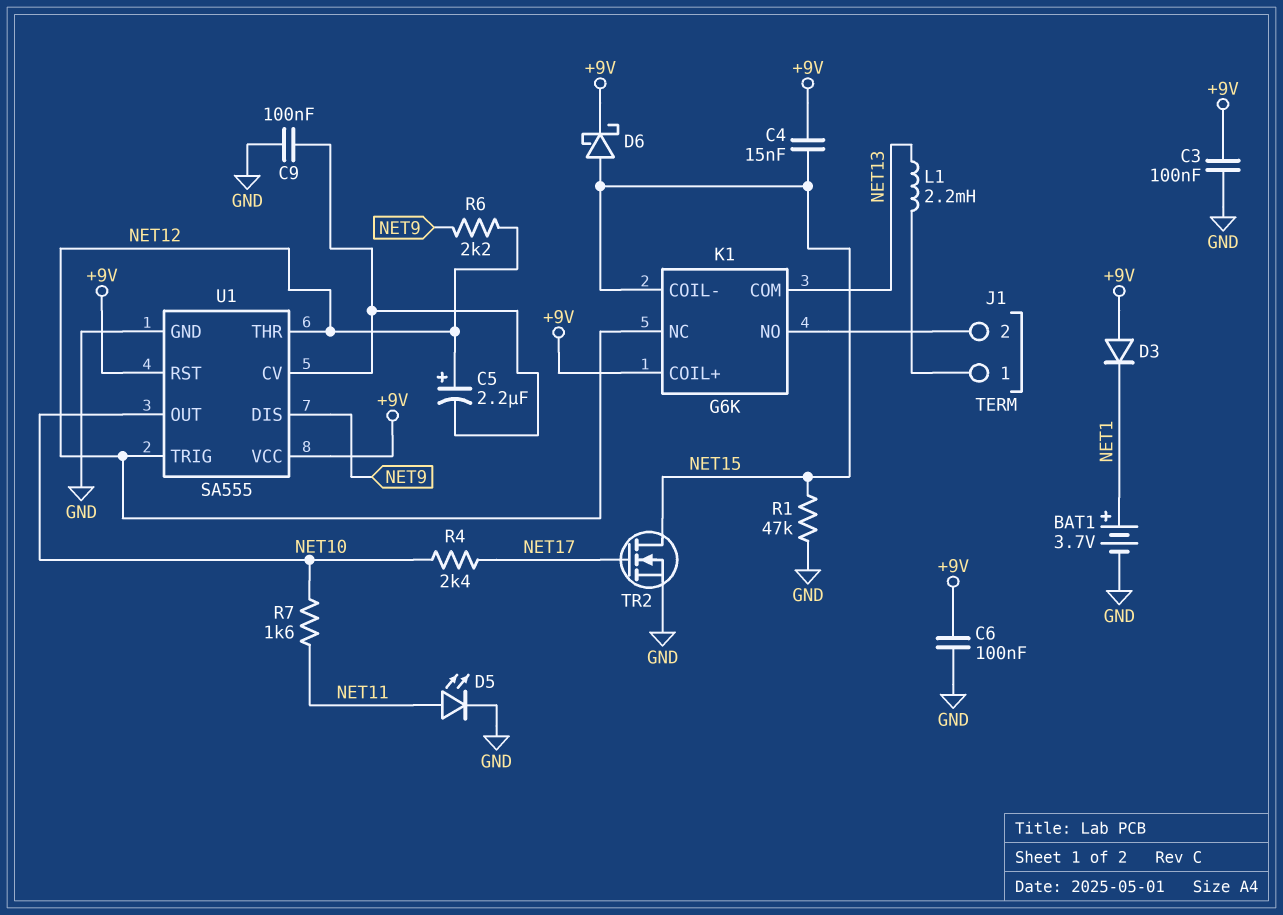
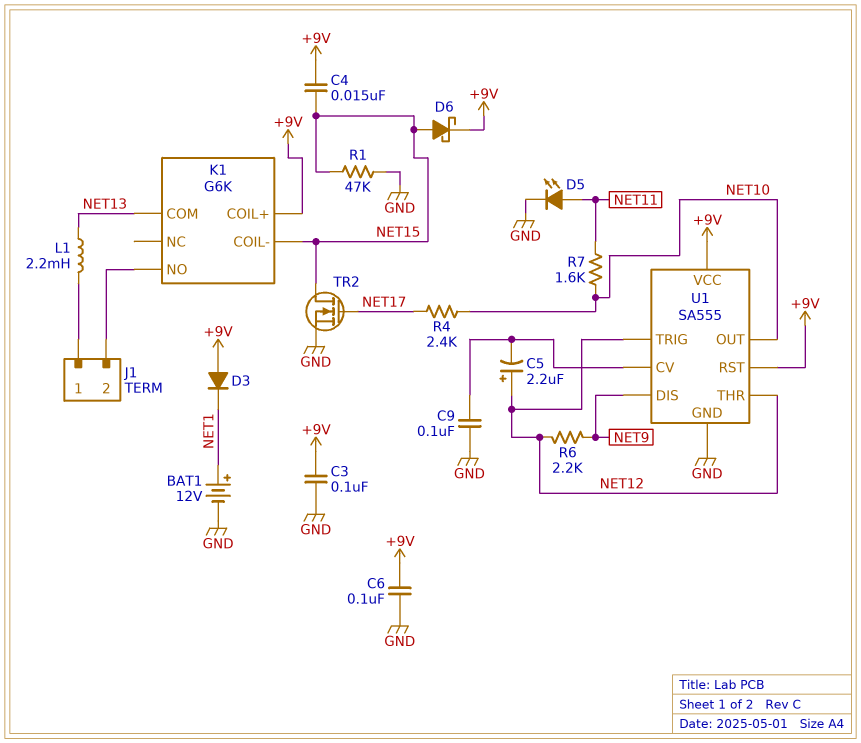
BAT1: 3.7V (plus NET1, minus GND) -> 12V (plus NET1, minus GND)
K1 pin NC: NET12 -> none

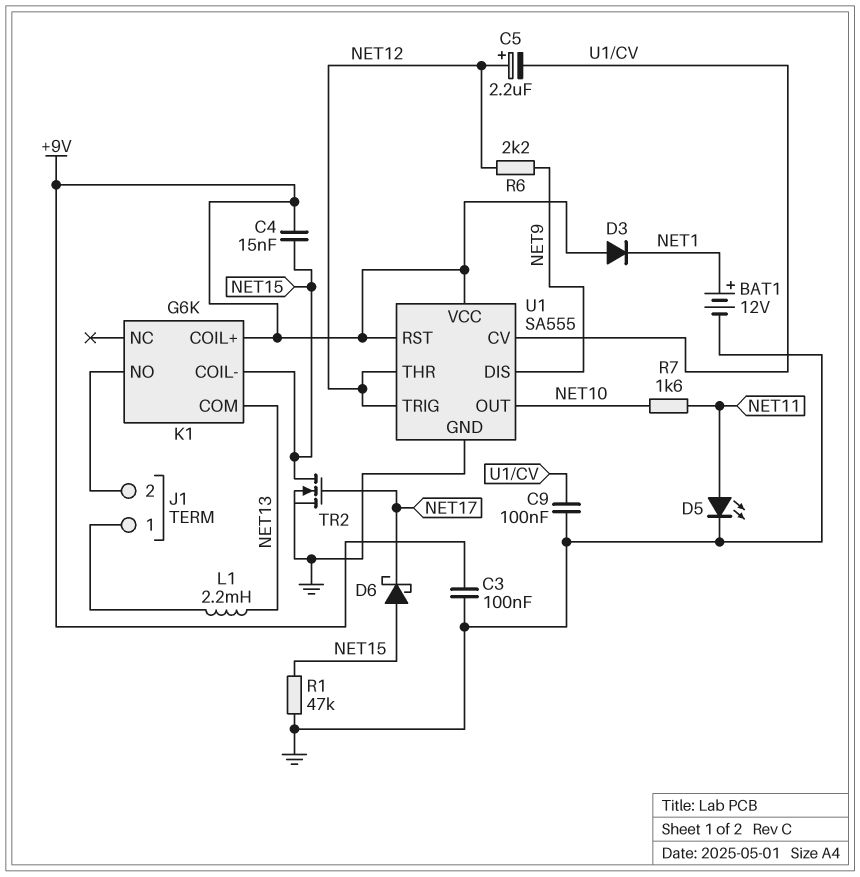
C6: 100nF (+9V, GND) -> none
D6: schottky (A NET15, K +9V) -> schottky (A NET15, K NET17)
R4: 2.4k (NET10, NET17) -> none

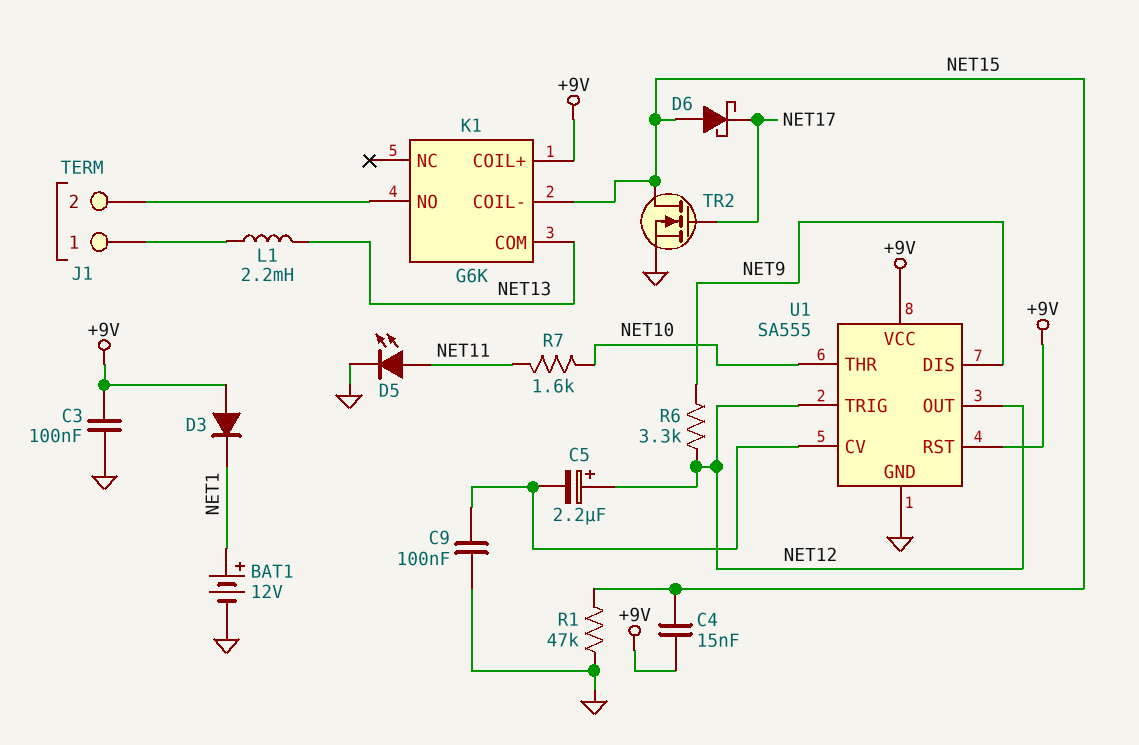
R6: 2.2k (NET9, NET12) -> 3.3k (NET9, NET12)
U1 pin OUT: NET10 -> NET12
U1 pin THR: NET12 -> NET10

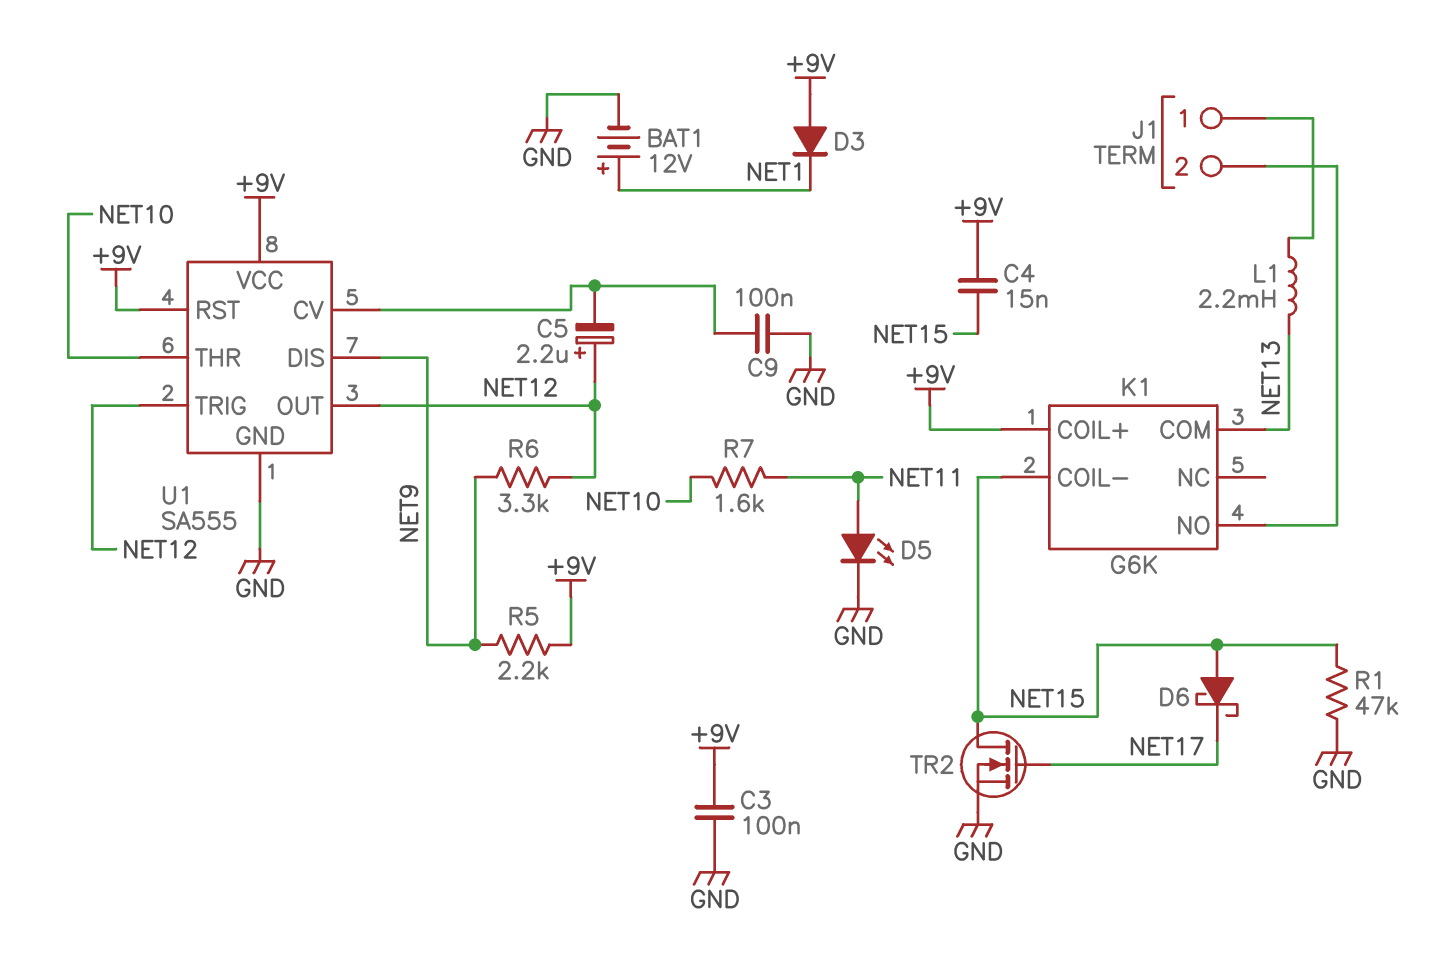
R5: none -> 2.2k (+9V, NET9)

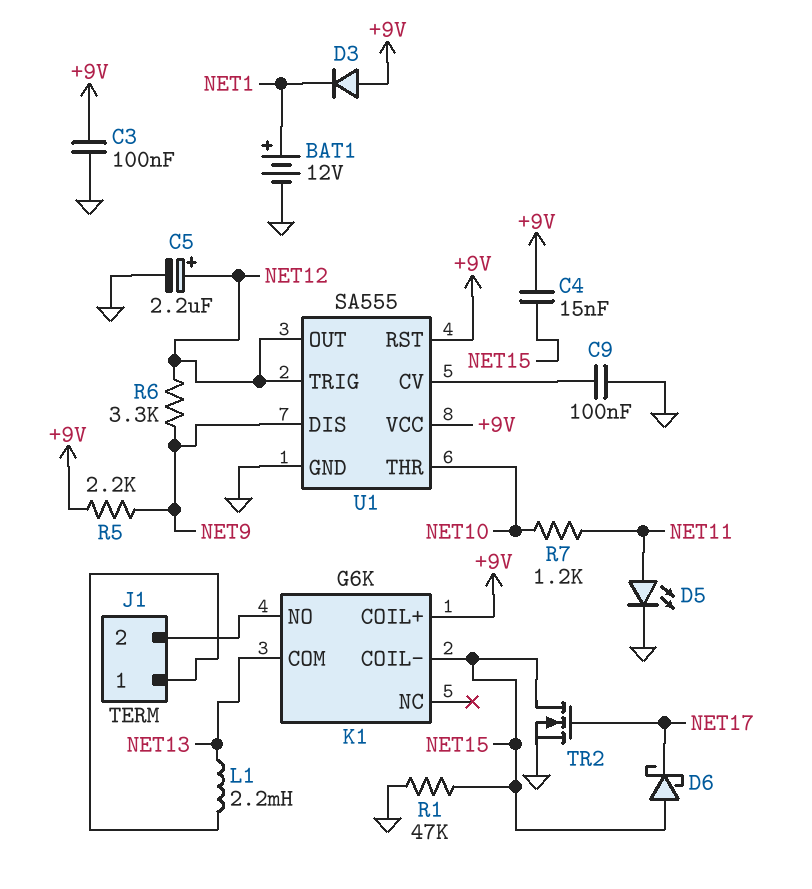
C5: 2.2uF (plus NET12, minus U1/CV) -> 2.2uF (plus NET12, minus GND)
R7: 1.6k (NET10, NET11) -> 1.2k (NET10, NET11)

